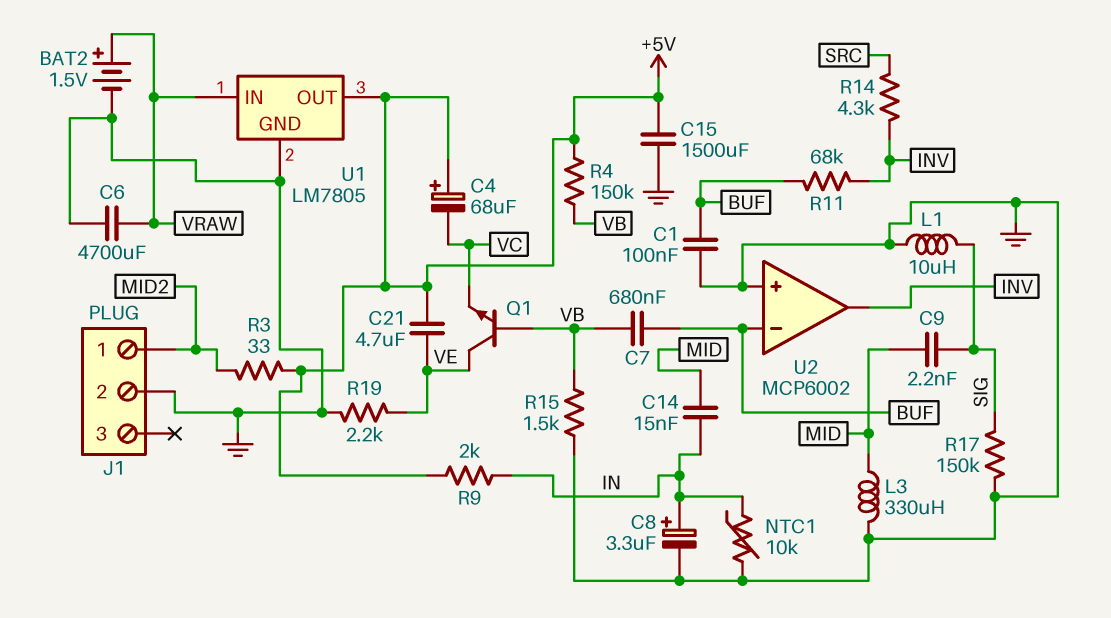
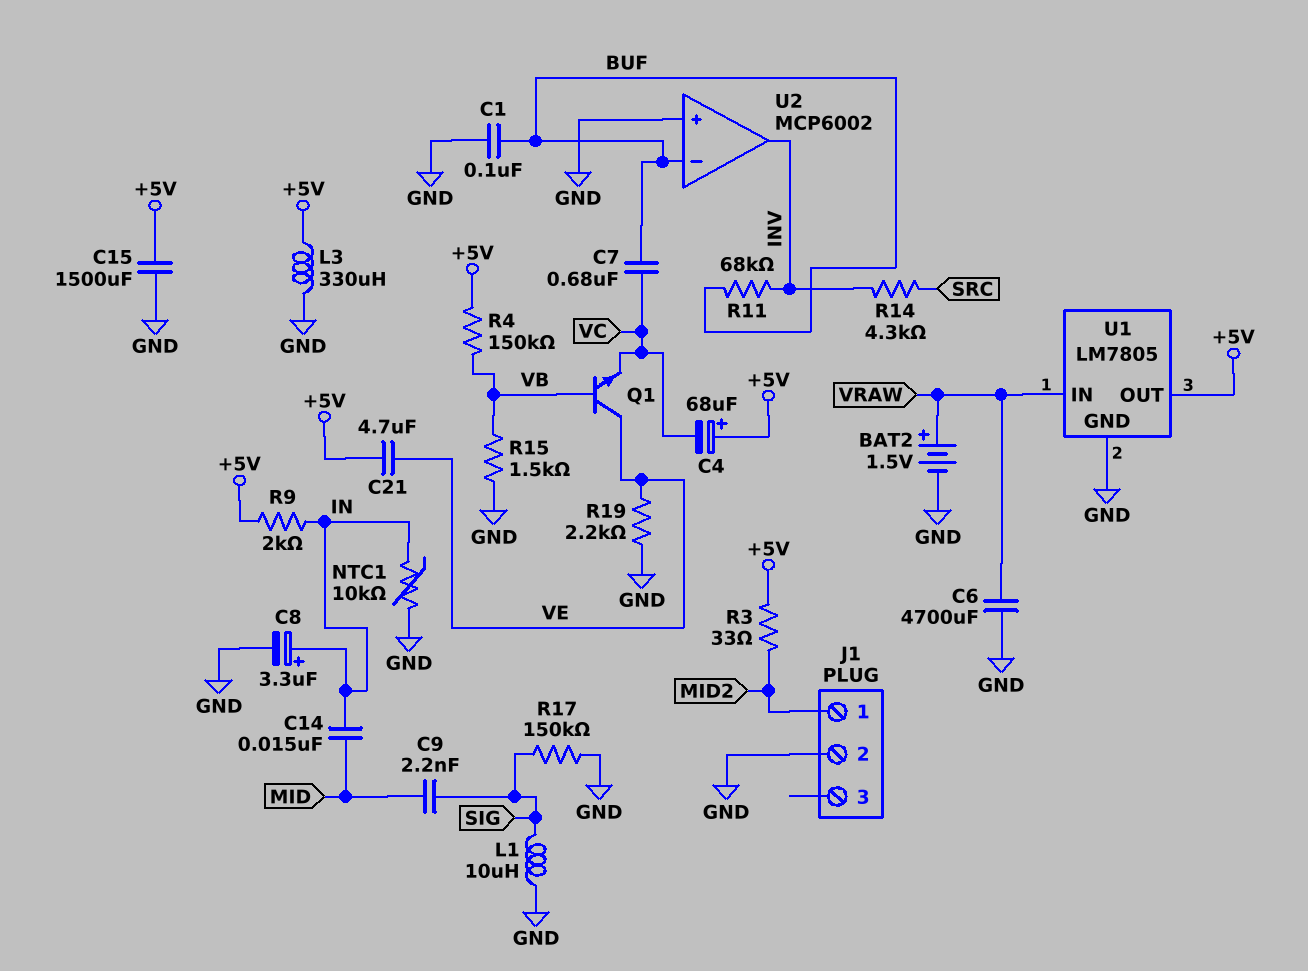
C7: 680nF (BUF, VB) -> 680nF (BUF, VC)
L3: 330uH (GND, MID) -> 330uH (+5V, GND)

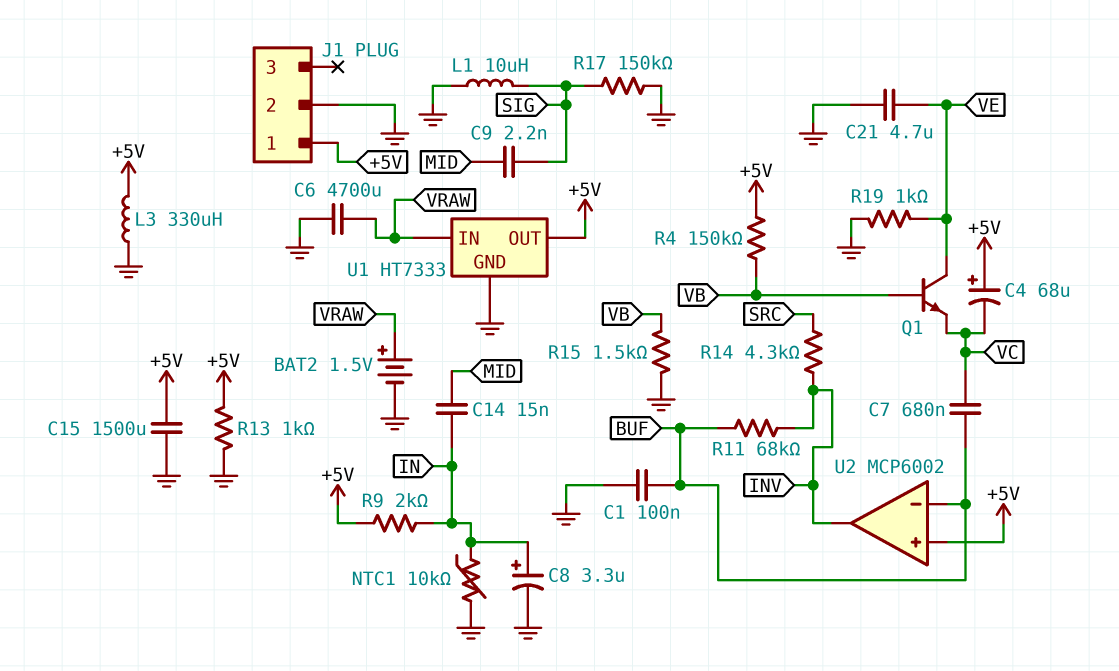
C21: 4.7uF (+5V, VE) -> 4.7uF (GND, VE)
J1 pin 1: MID2 -> +5V
R3: 33 (+5V, MID2) -> none
R13: none -> 1k (+5V, GND)
R19: 2.2k (GND, VE) -> 1k (GND, VE)
U1: LM7805 -> HT7333
U2 pin in+: GND -> +5V

